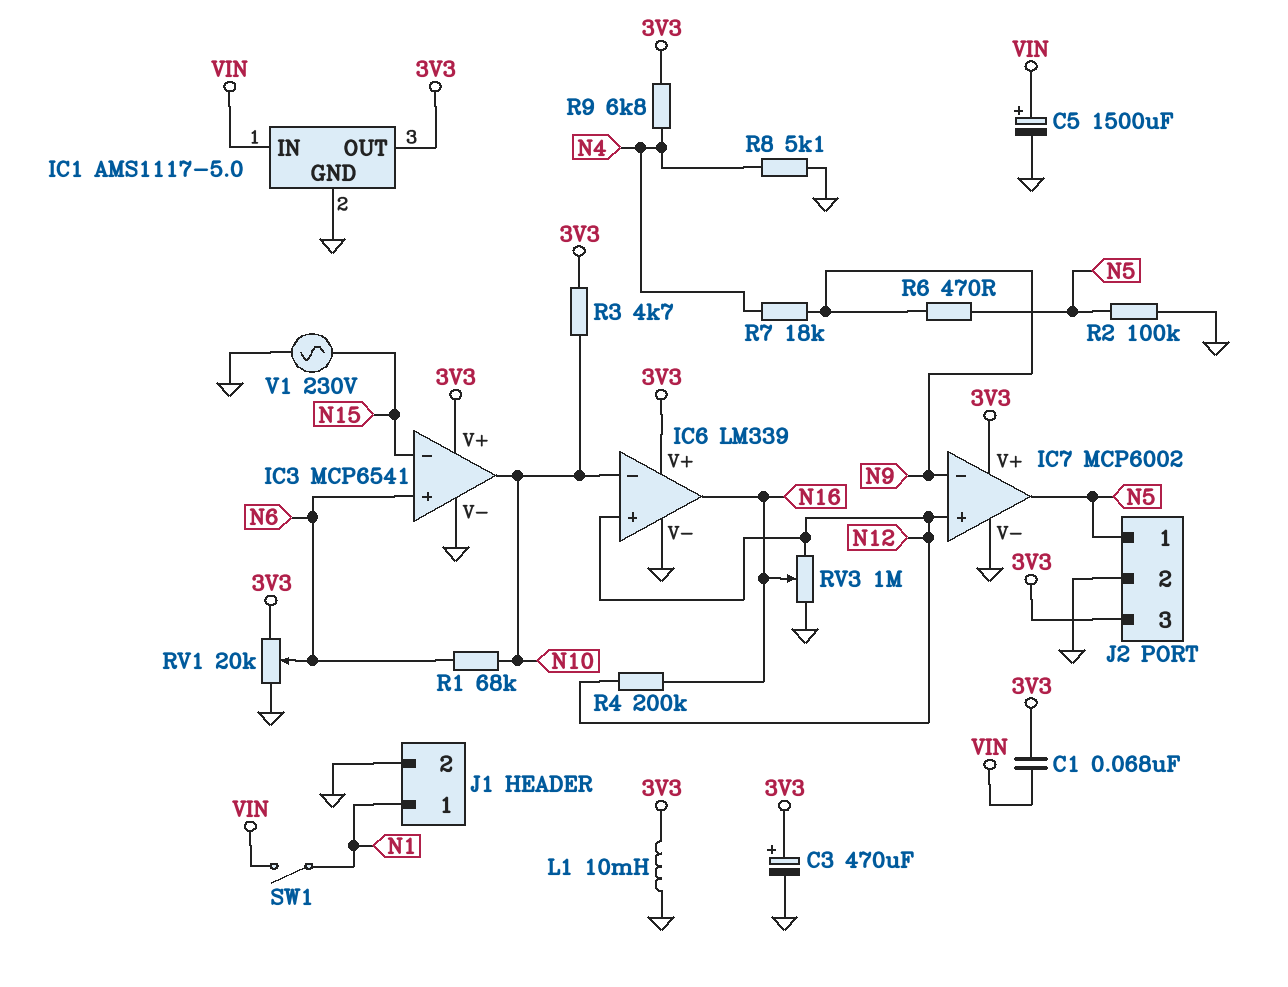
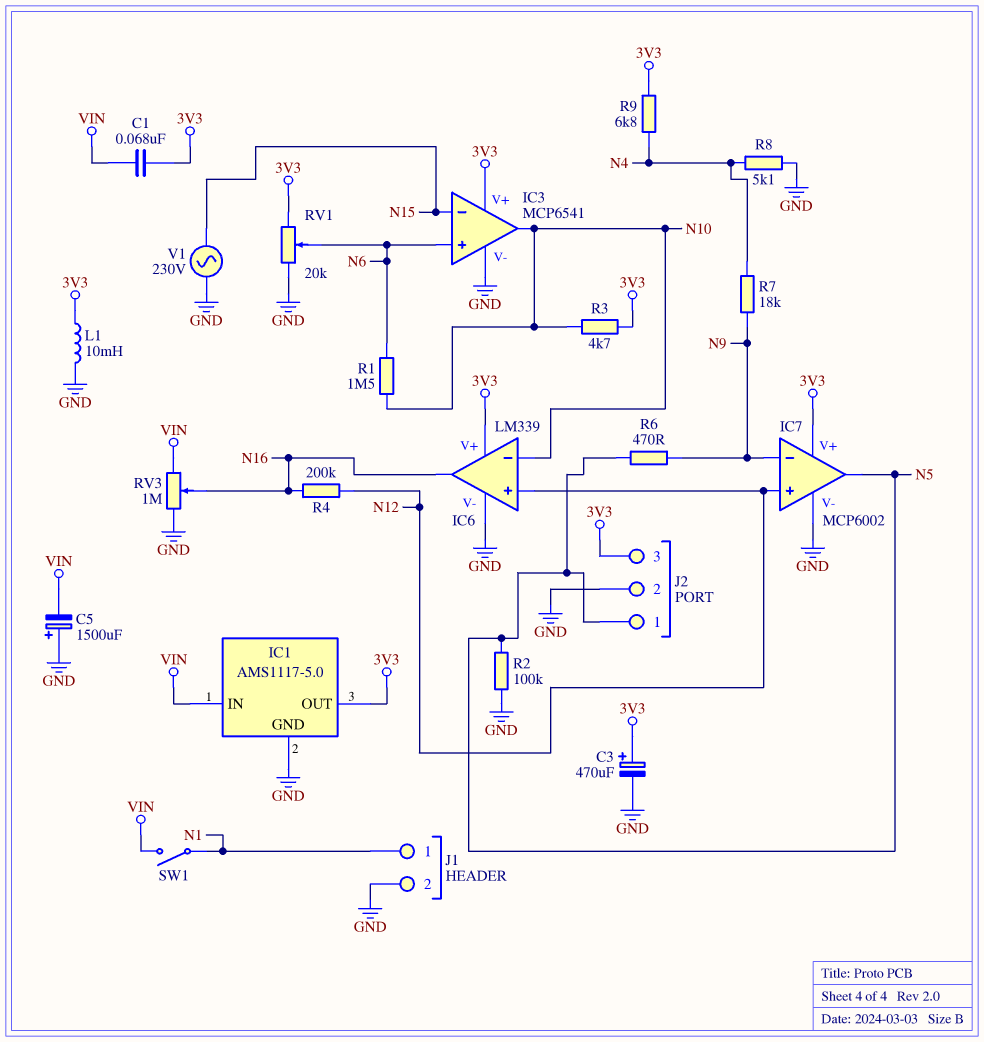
C5: 1500uF (plus VIN, minus GND) -> 1500uF (plus GND, minus VIN)
R1: 68k (N6, N10) -> 1.5M (N6, N10)
RV3: 1M (GND, N12, wiper N16) -> 1M (GND, VIN, wiper N16)

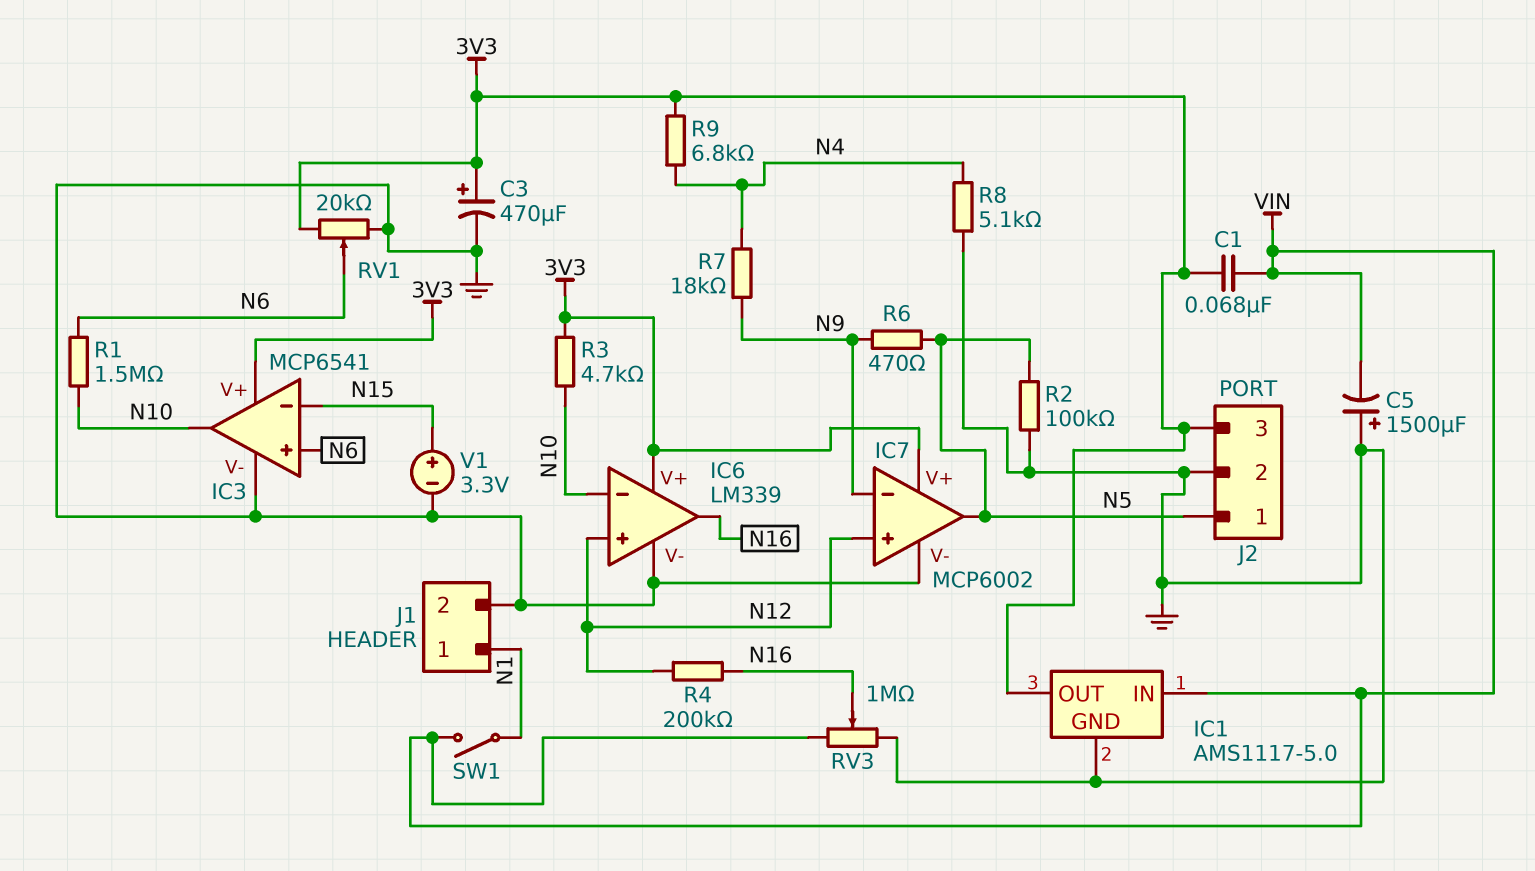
L1: 10mH (3V3, GND) -> none
V1: AC 230V (GND, N15) -> 3.3V (plus N15, minus GND)

